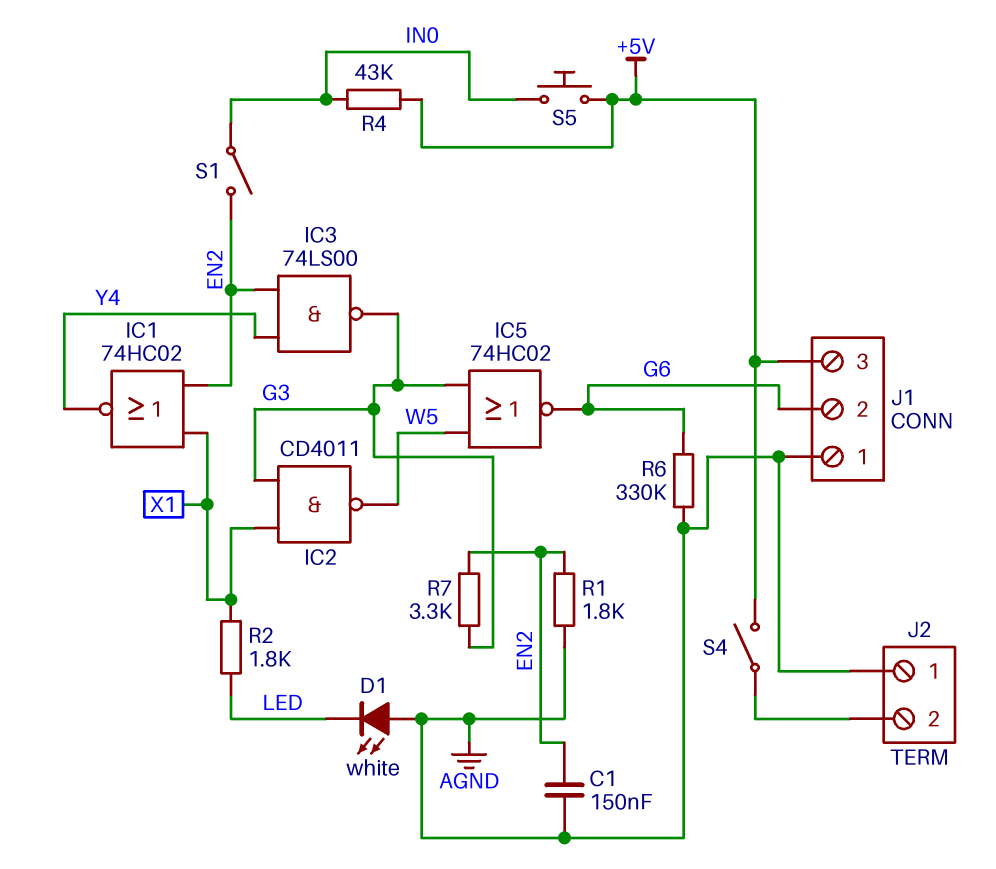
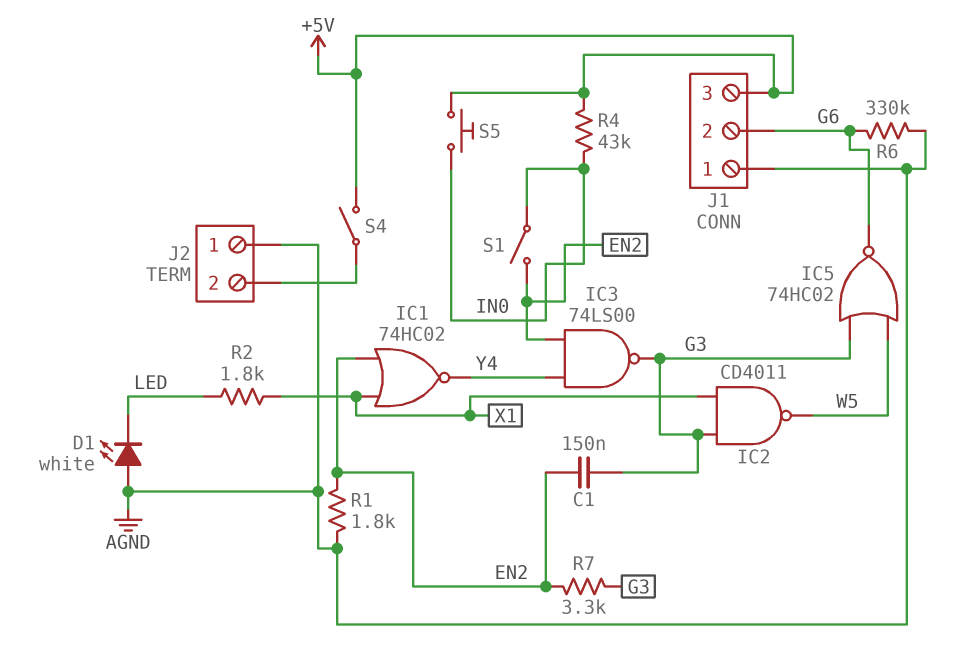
C1: 150nF (AGND, EN2) -> 150nF (EN2, G3)

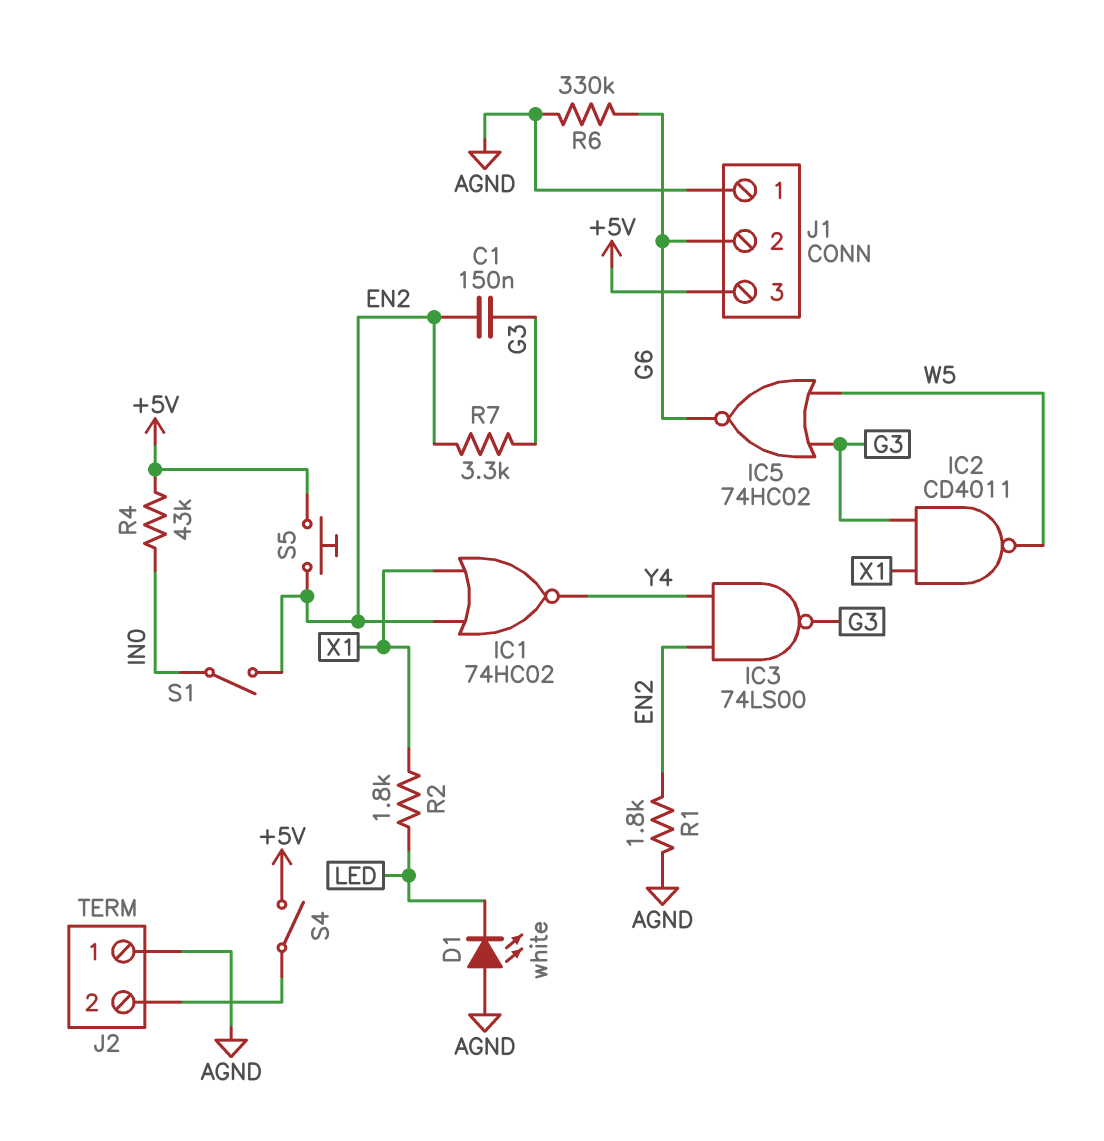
S5: button (+5V, IN0) -> button (+5V, EN2)

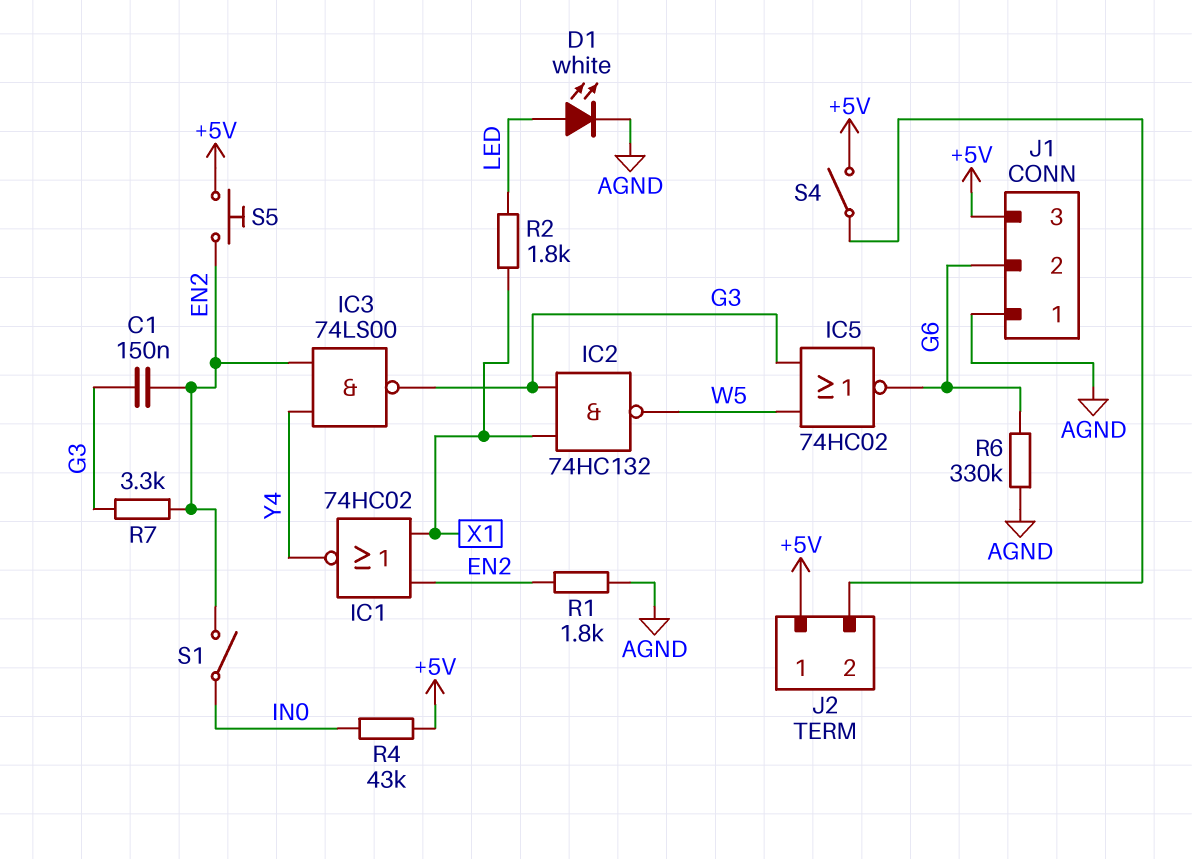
D1: LED white (A AGND, K LED) -> LED white (A LED, K AGND)
IC2: NAND CD4011 (in G3, in X1, out W5) -> NAND 74HC132 (in G3, in X1, out W5)
J2 pin 1: AGND -> +5V

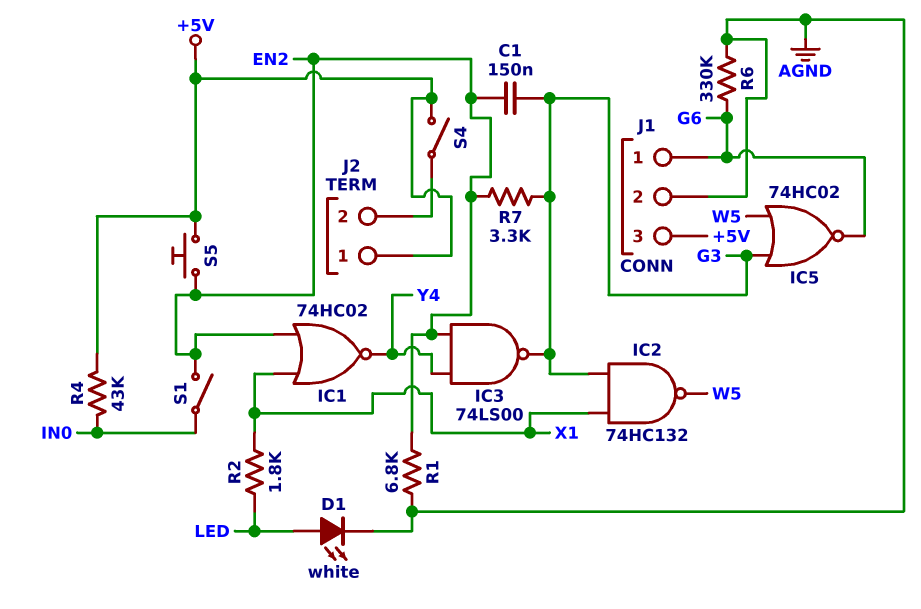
J1 pin 1: AGND -> G6
J1 pin 2: G6 -> AGND
R1: 1.8k (AGND, EN2) -> 6.8k (AGND, EN2)

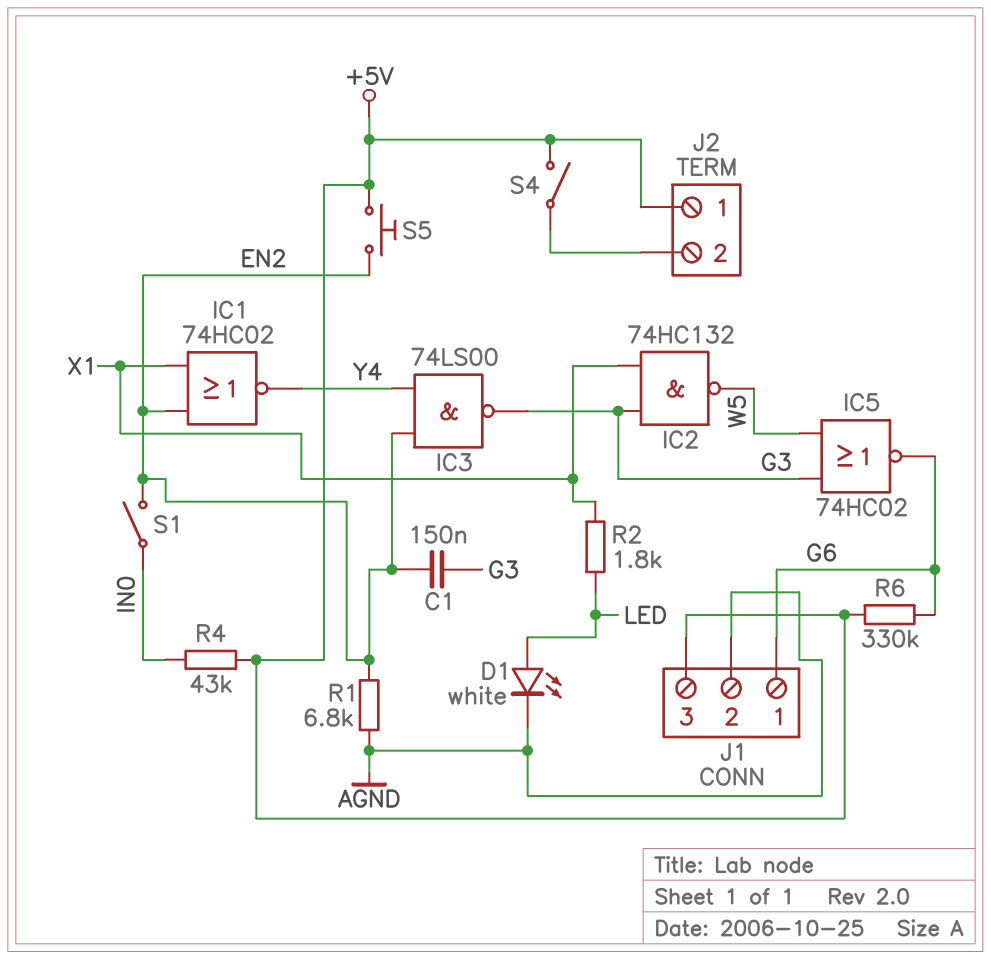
R6: 330k (AGND, G6) -> 330k (+5V, G6)
R7: 3.3k (EN2, G3) -> none

